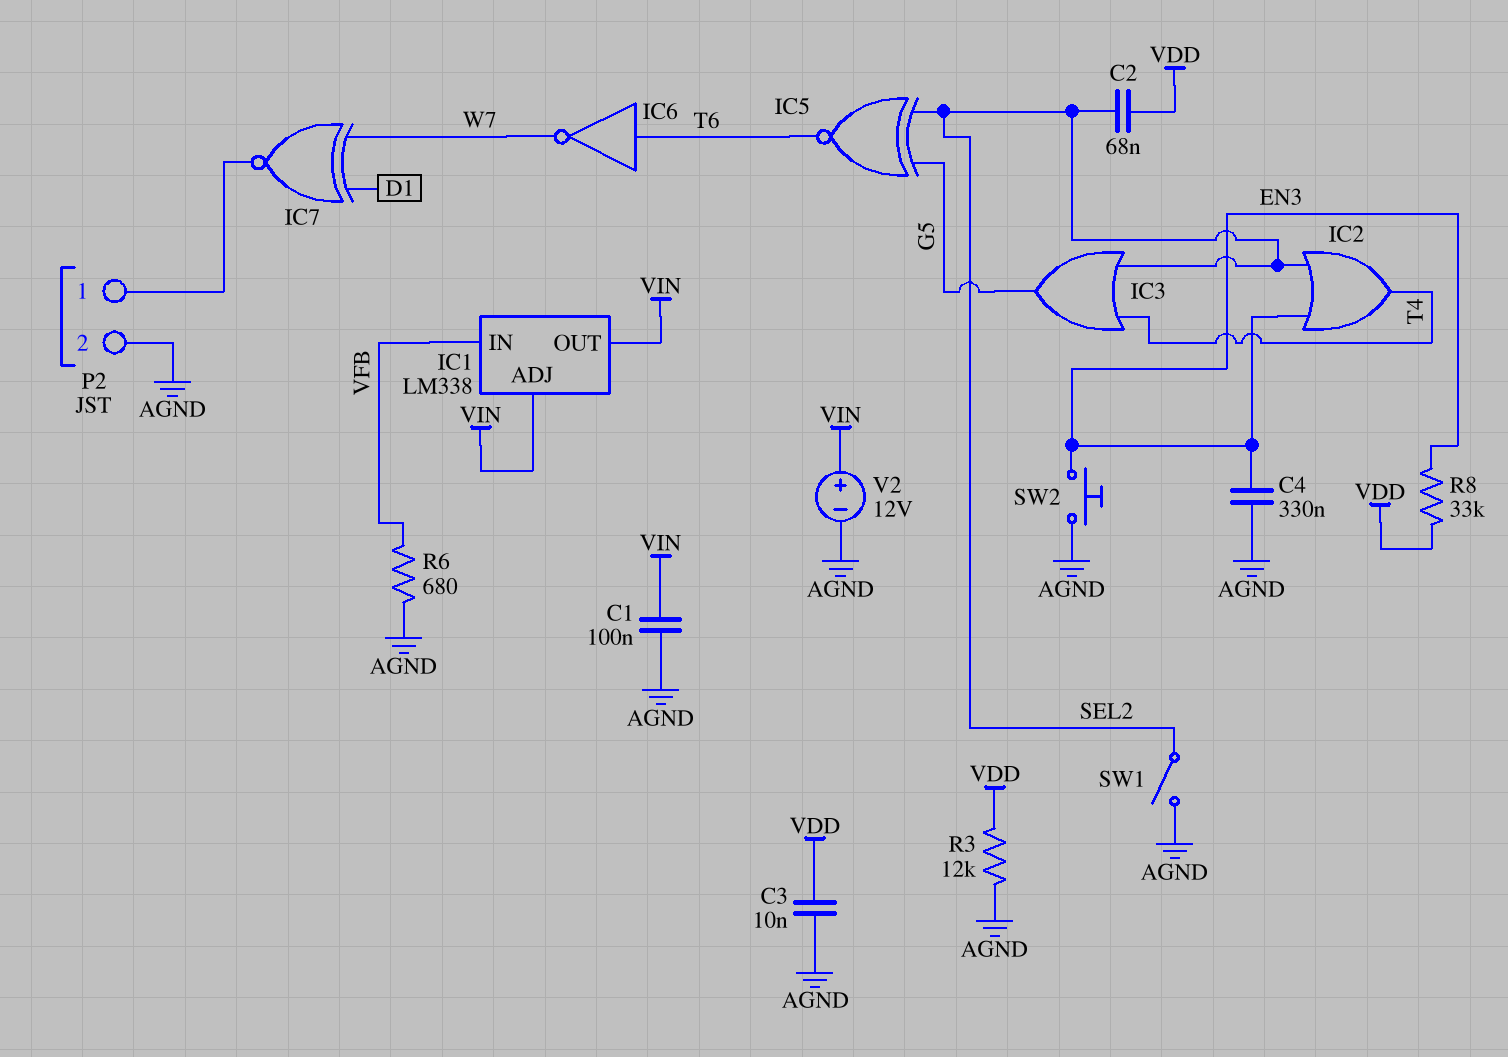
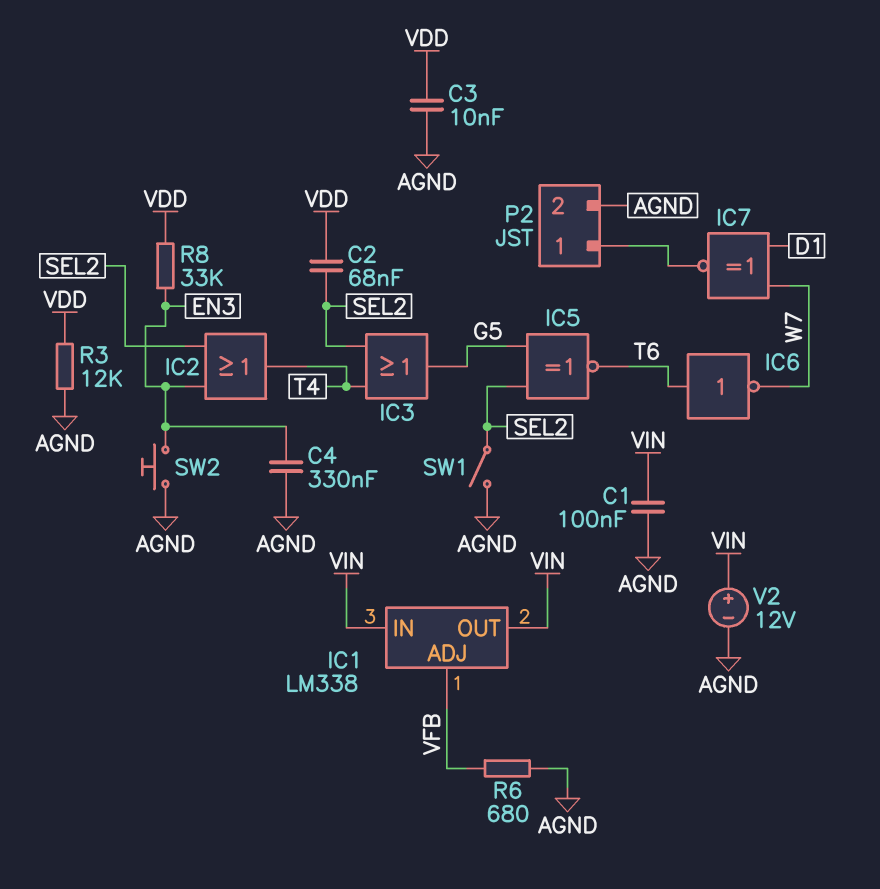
IC1 pin ADJ: VIN -> VFB
IC1 pin IN: VFB -> VIN

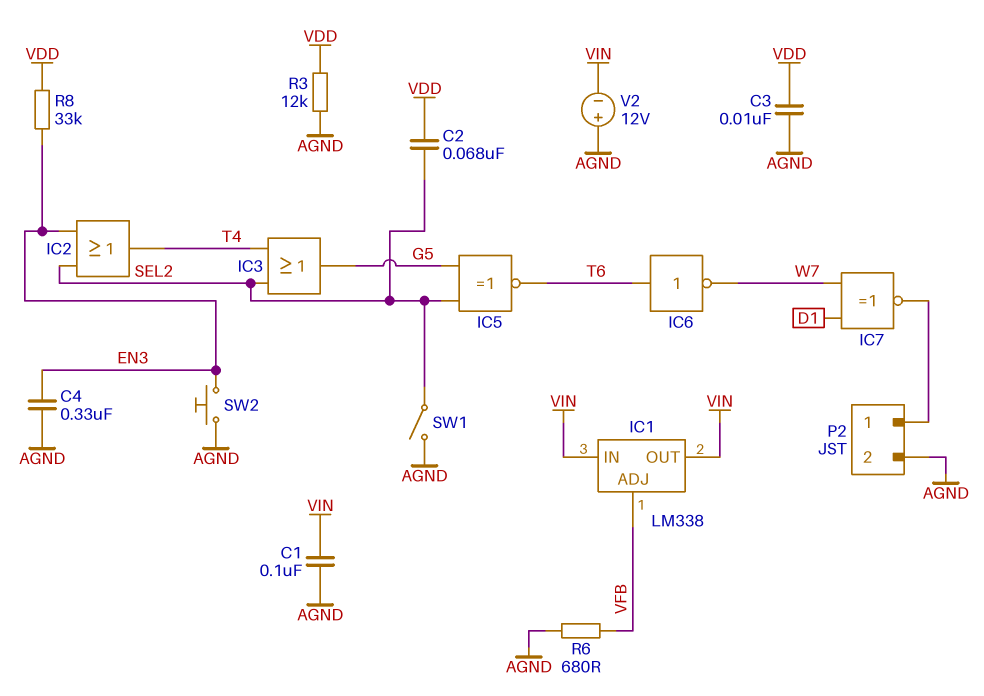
V2: 12V (plus VIN, minus AGND) -> 12V (plus AGND, minus VIN)

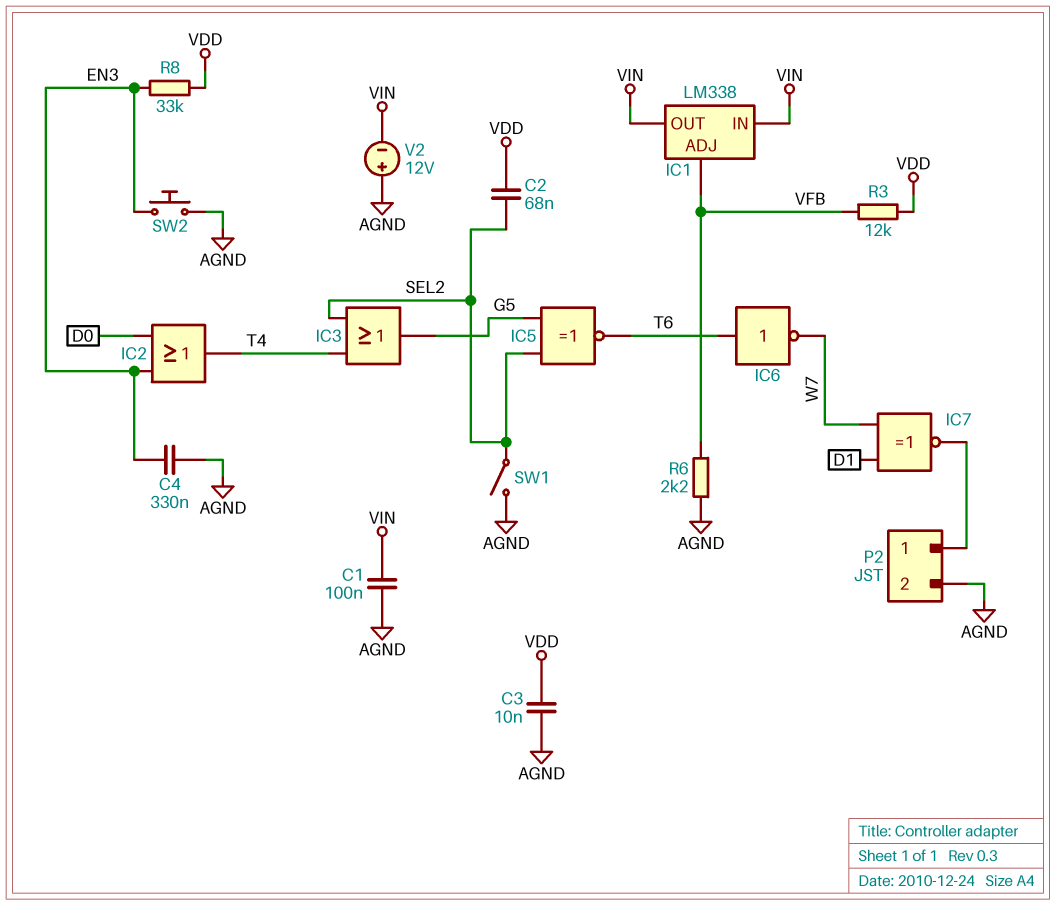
IC2: OR (in EN3, in SEL2, out T4) -> OR (in D0, in EN3, out T4)
R3: 12k (AGND, VDD) -> 12k (VDD, VFB)
R6: 680 (AGND, VFB) -> 2.2k (AGND, VFB)

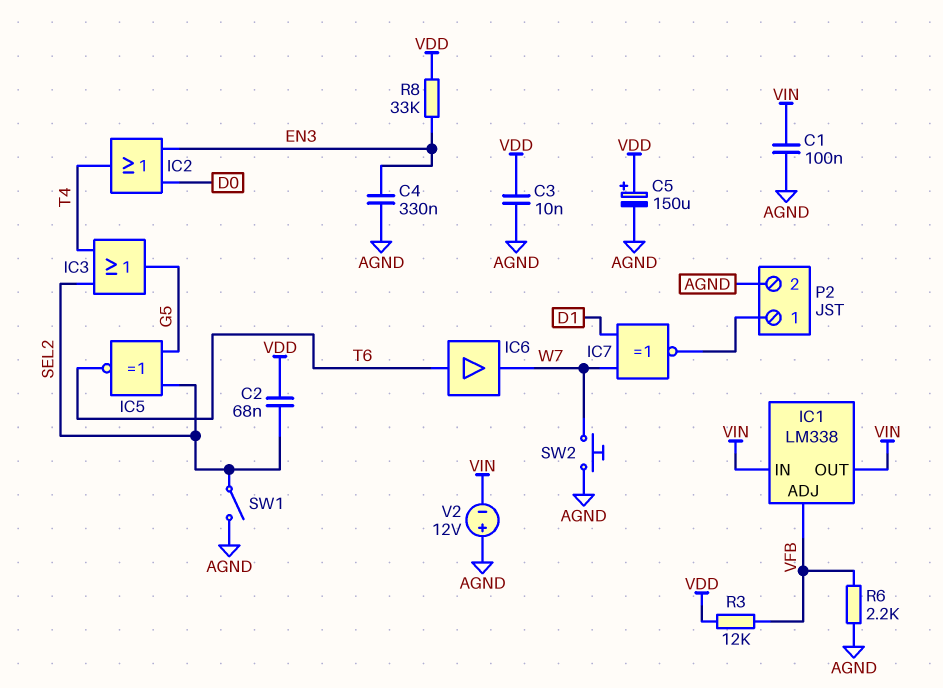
C5: none -> 150uF (plus VDD, minus AGND)
IC6: NOT (in T6, out W7) -> buffer (in T6, out W7)
SW2: button (AGND, EN3) -> button (AGND, W7)

